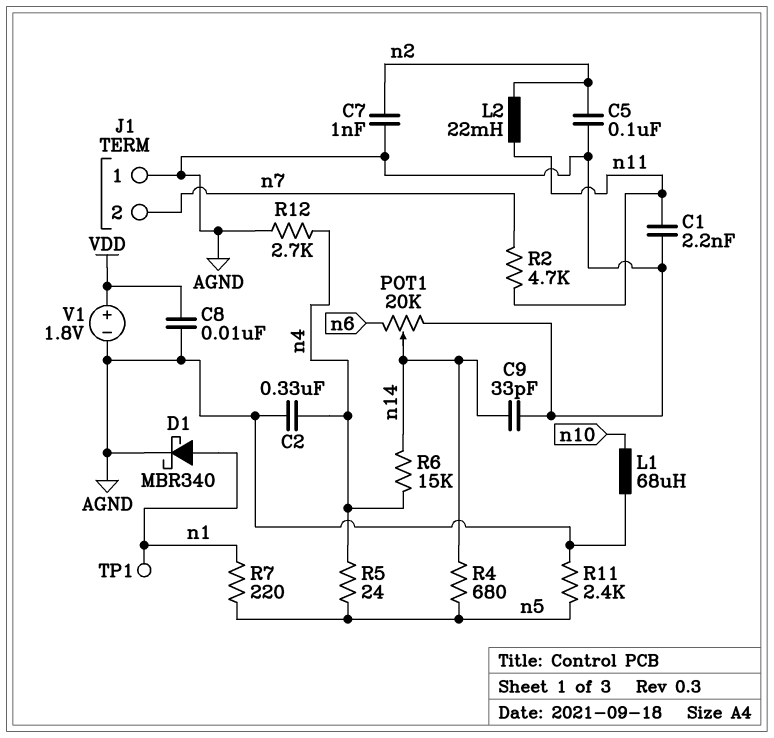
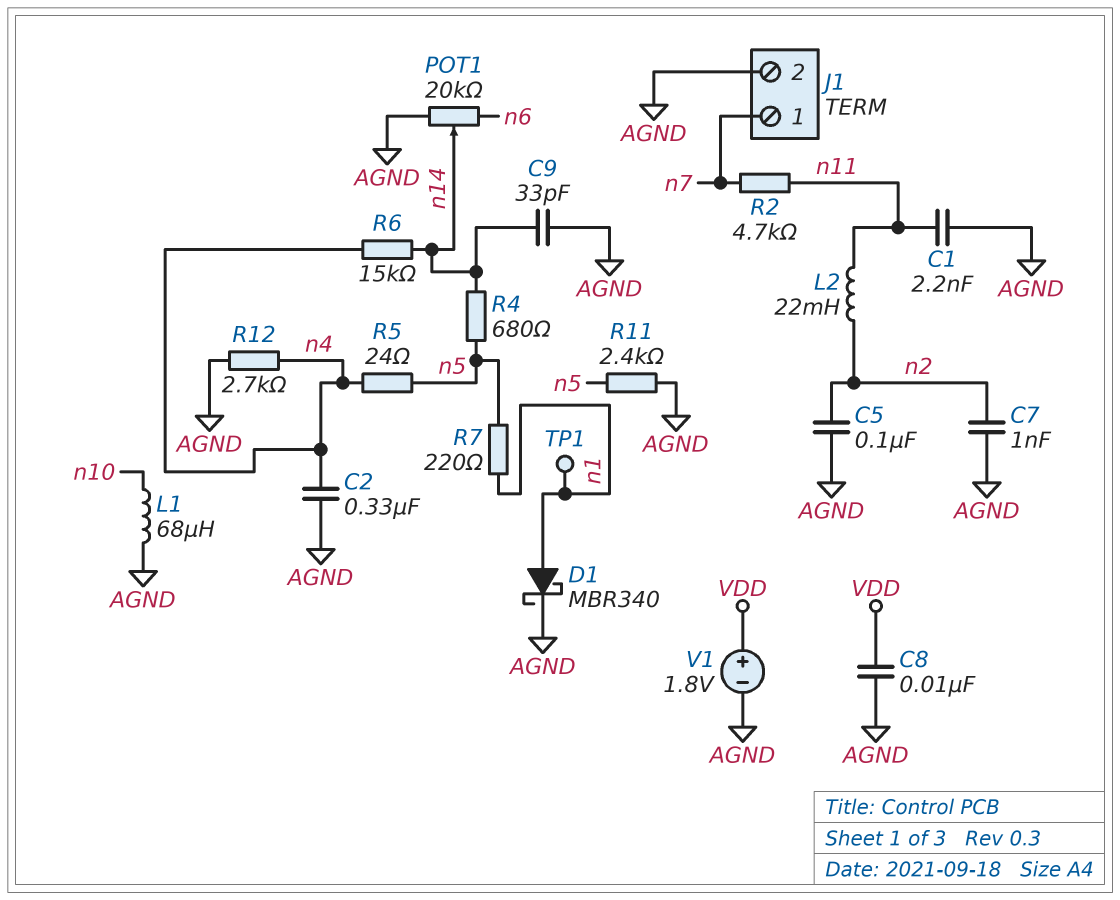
J1 pin 1: AGND -> n7
J1 pin 2: n7 -> AGND

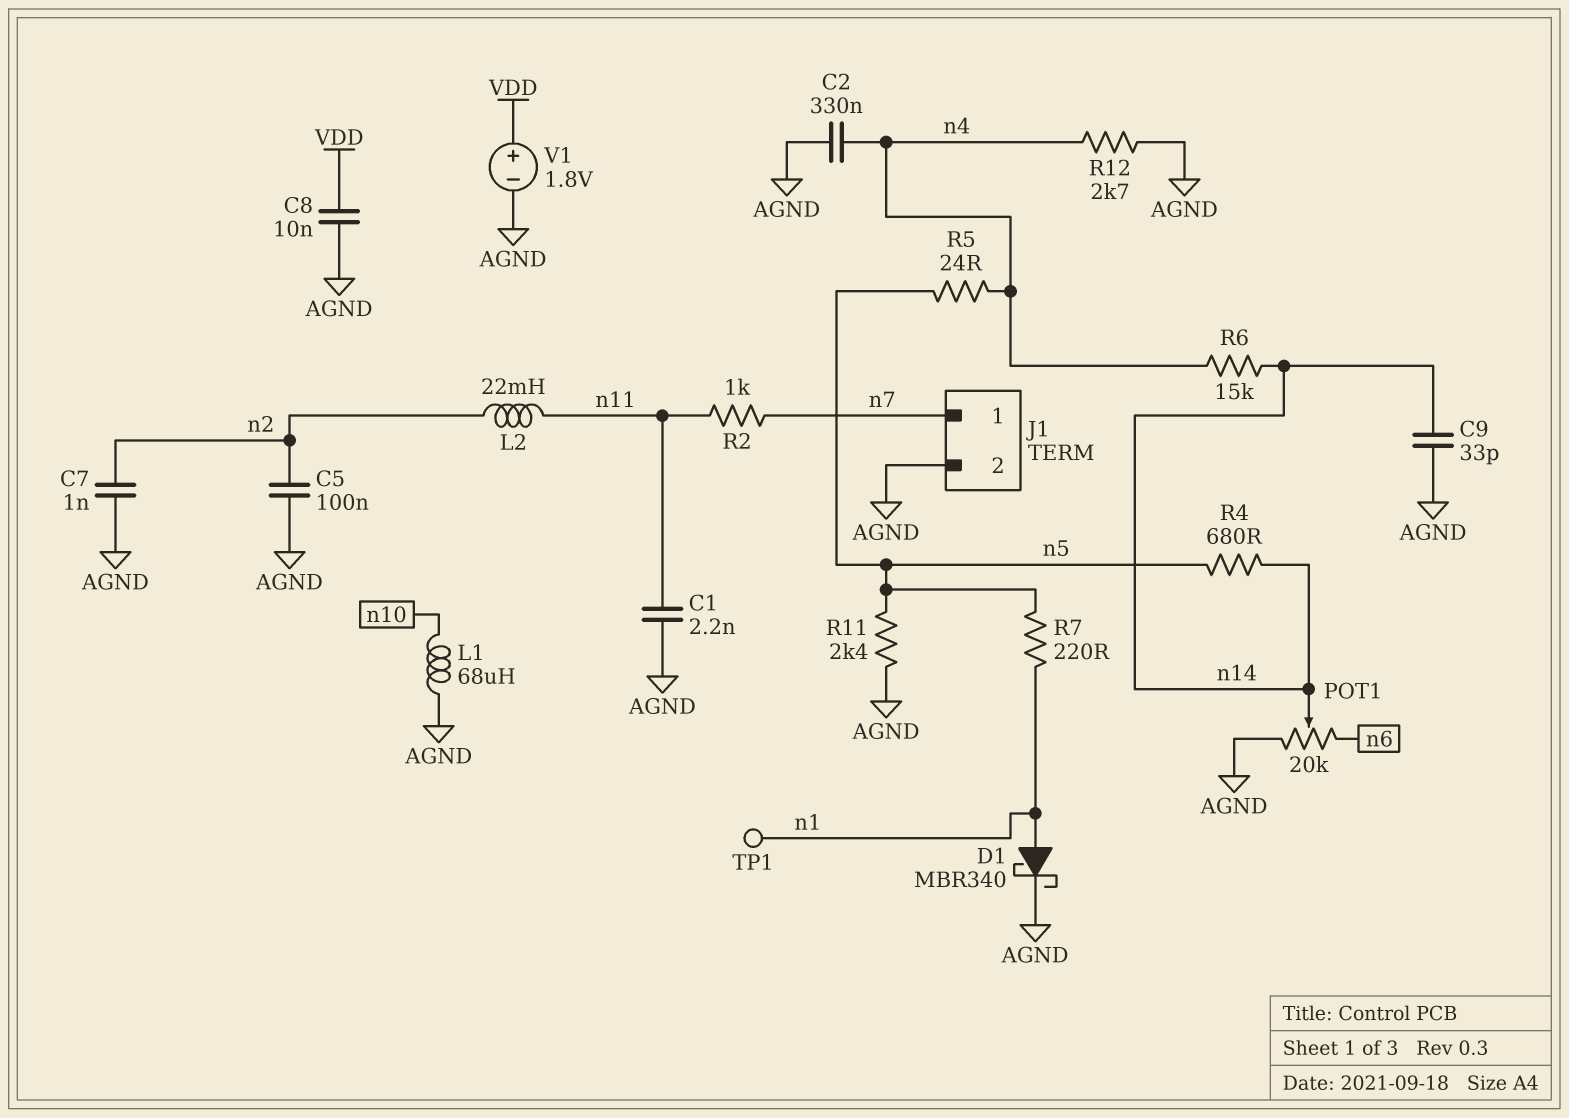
R2: 4.7k (n7, n11) -> 1k (n7, n11)

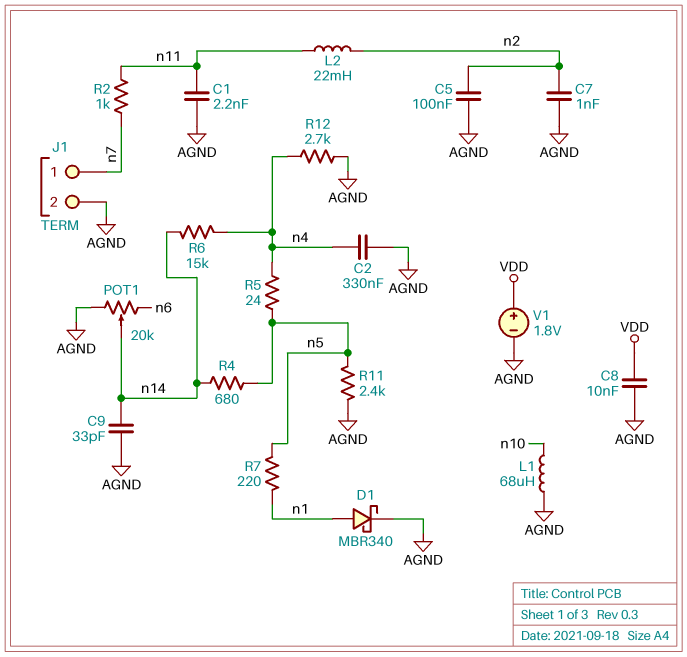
TP1: test point (n1) -> none

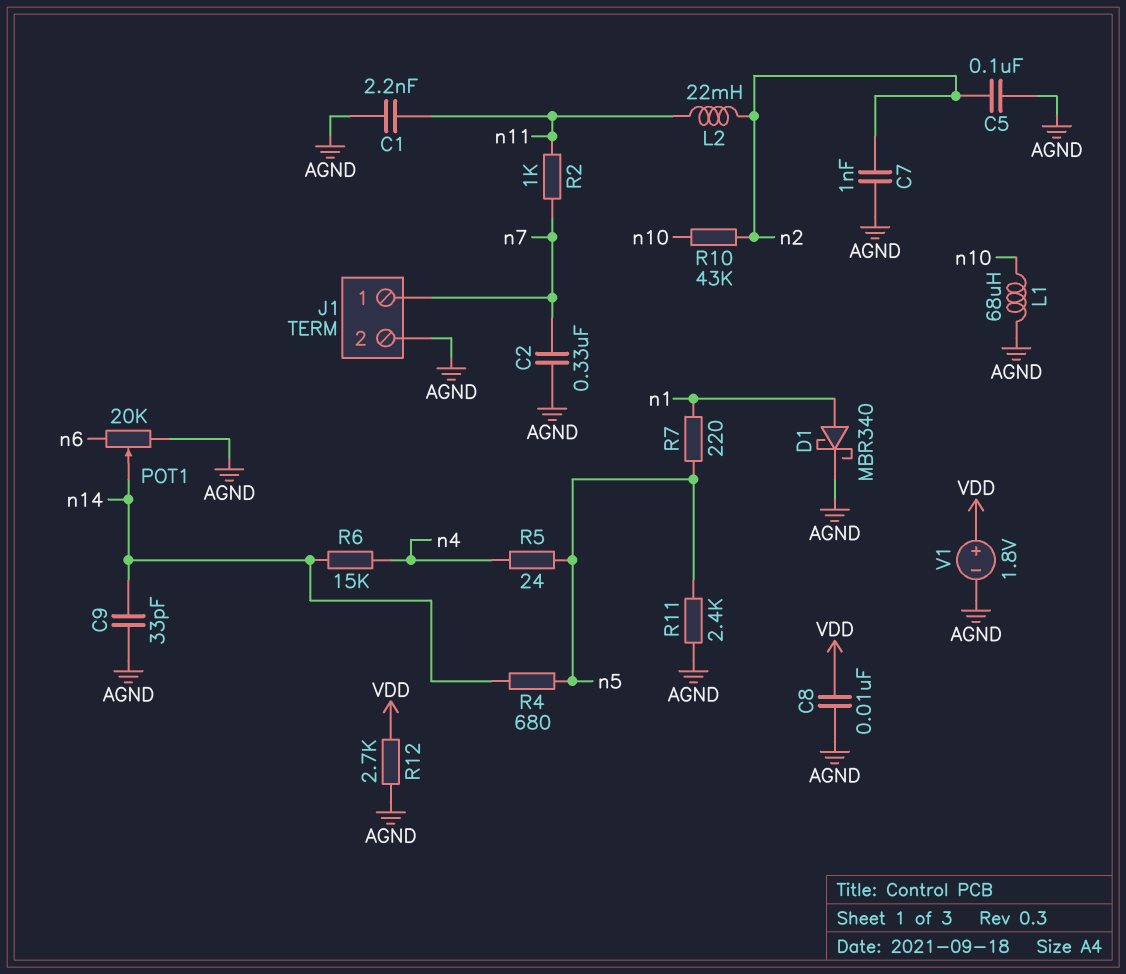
C2: 330nF (AGND, n4) -> 330nF (AGND, n7)
R10: none -> 43k (n2, n10)
R12: 2.7k (AGND, n4) -> 2.7k (AGND, VDD)

